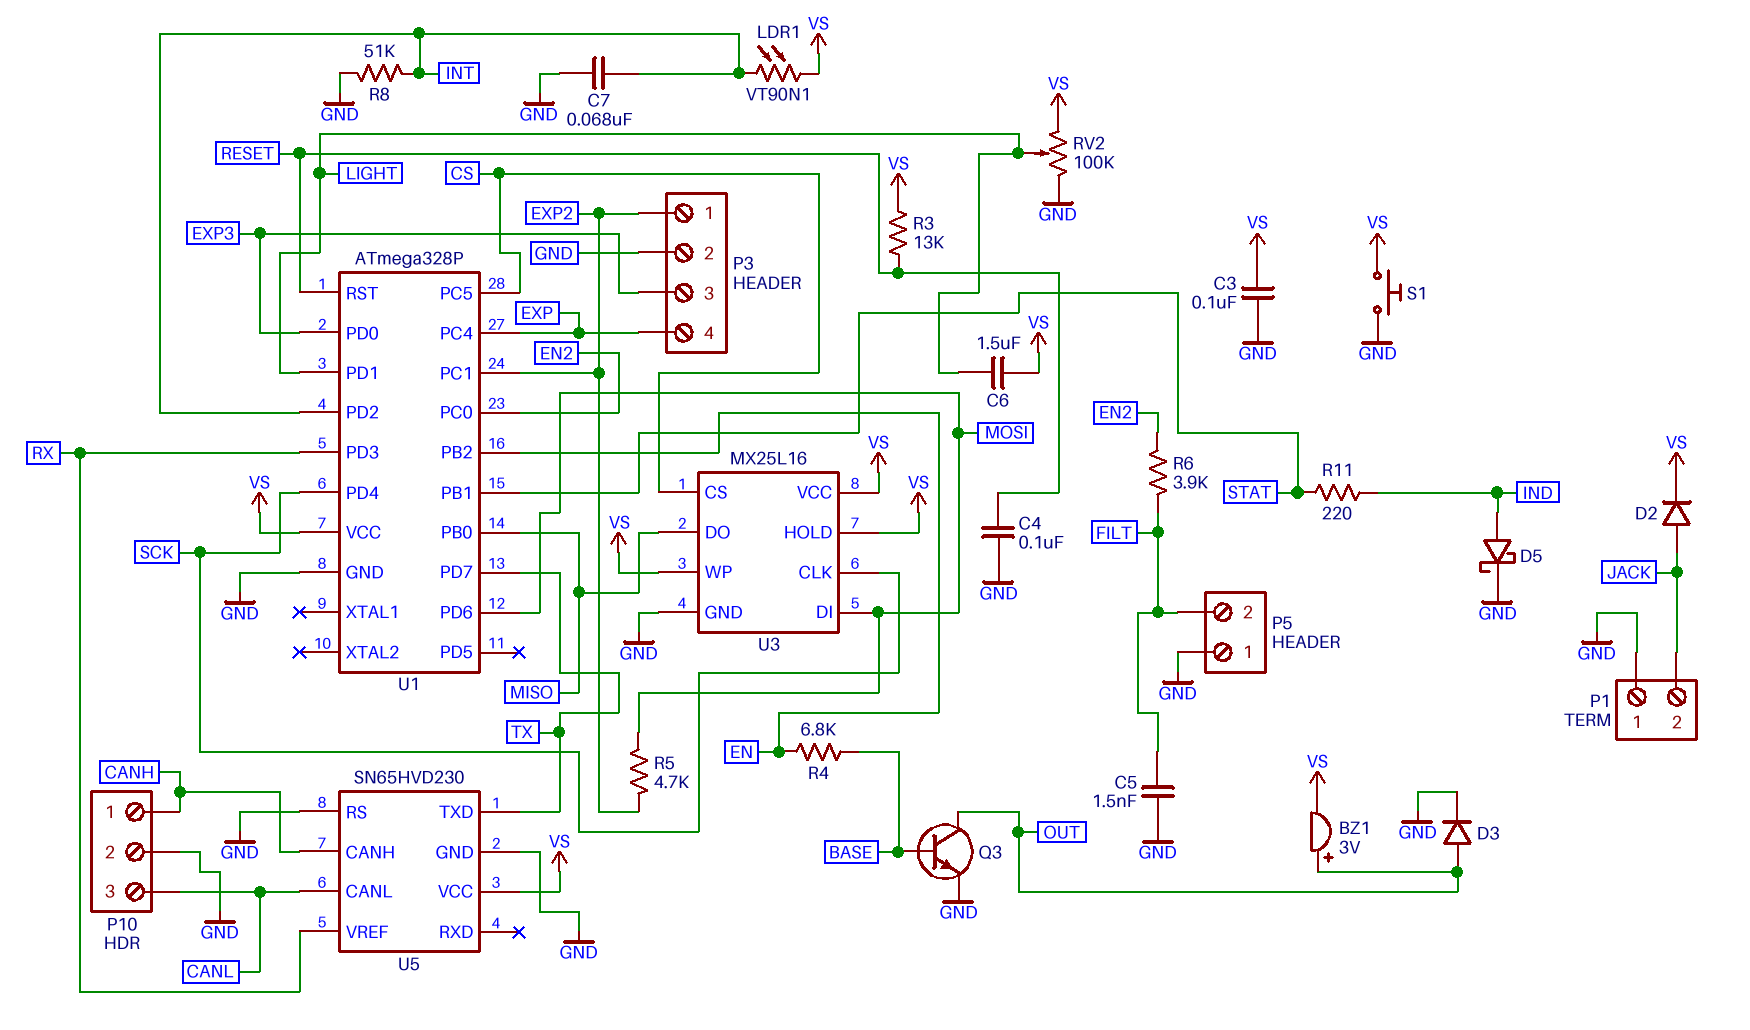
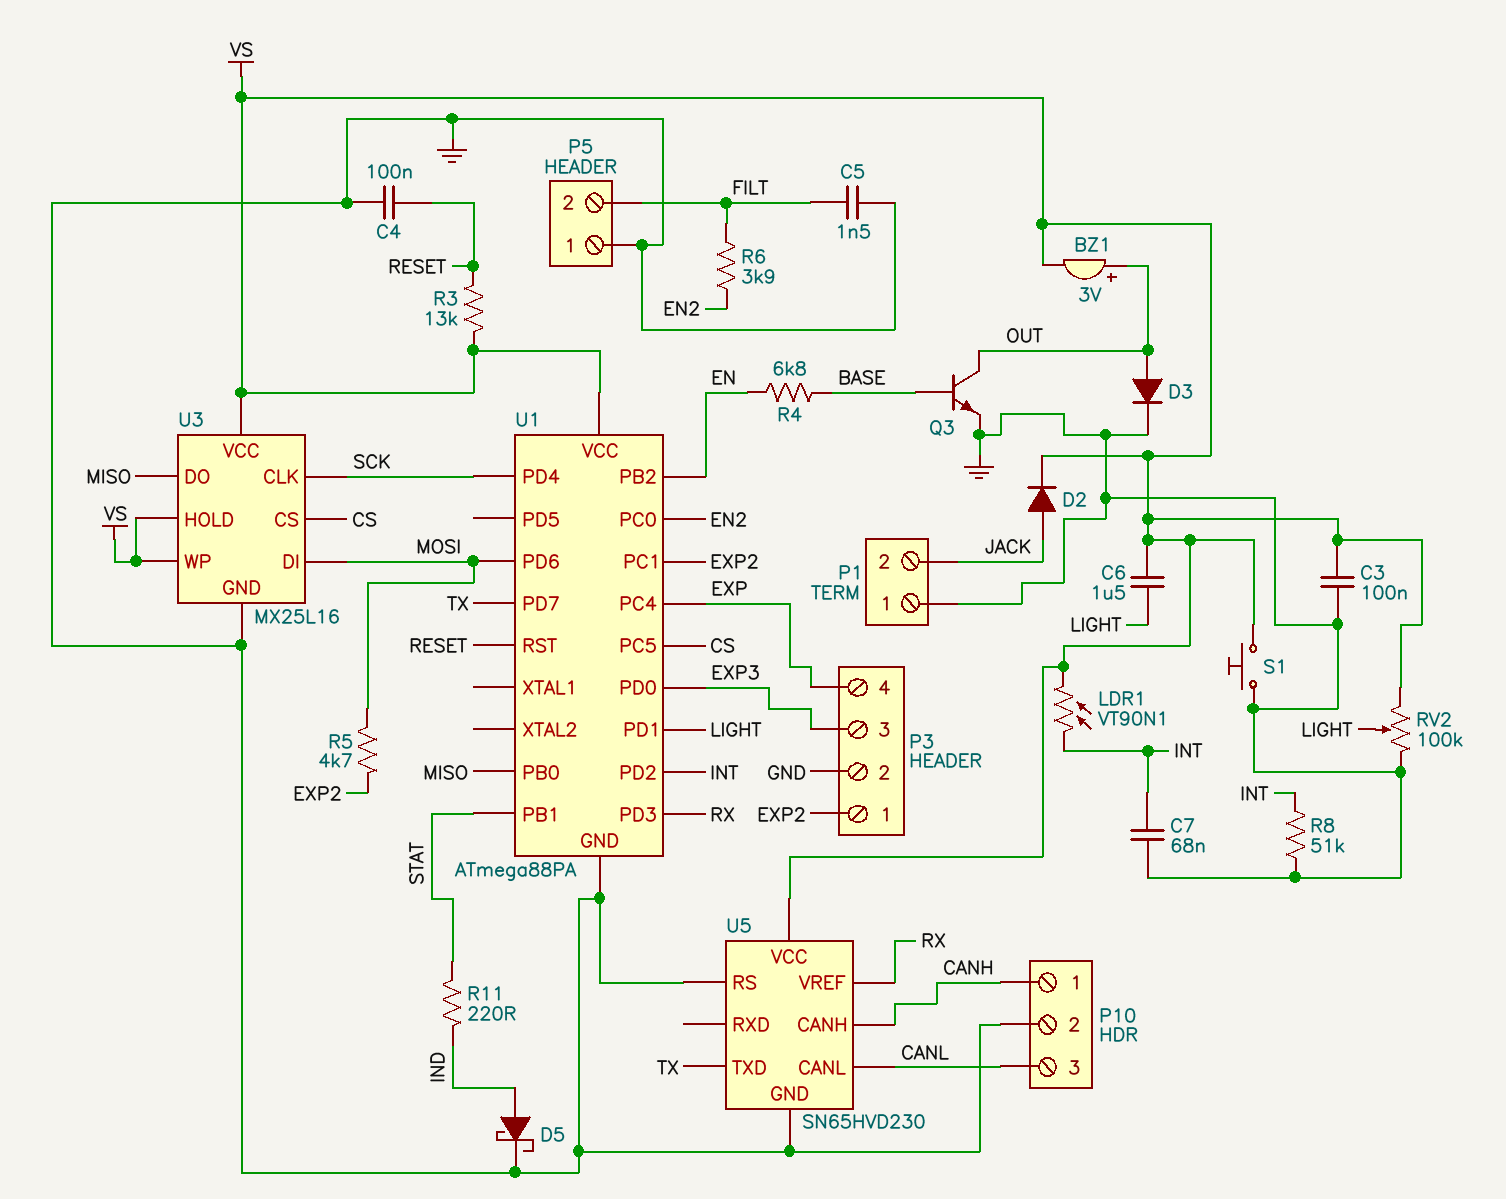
U1: ATmega328P -> ATmega88PA

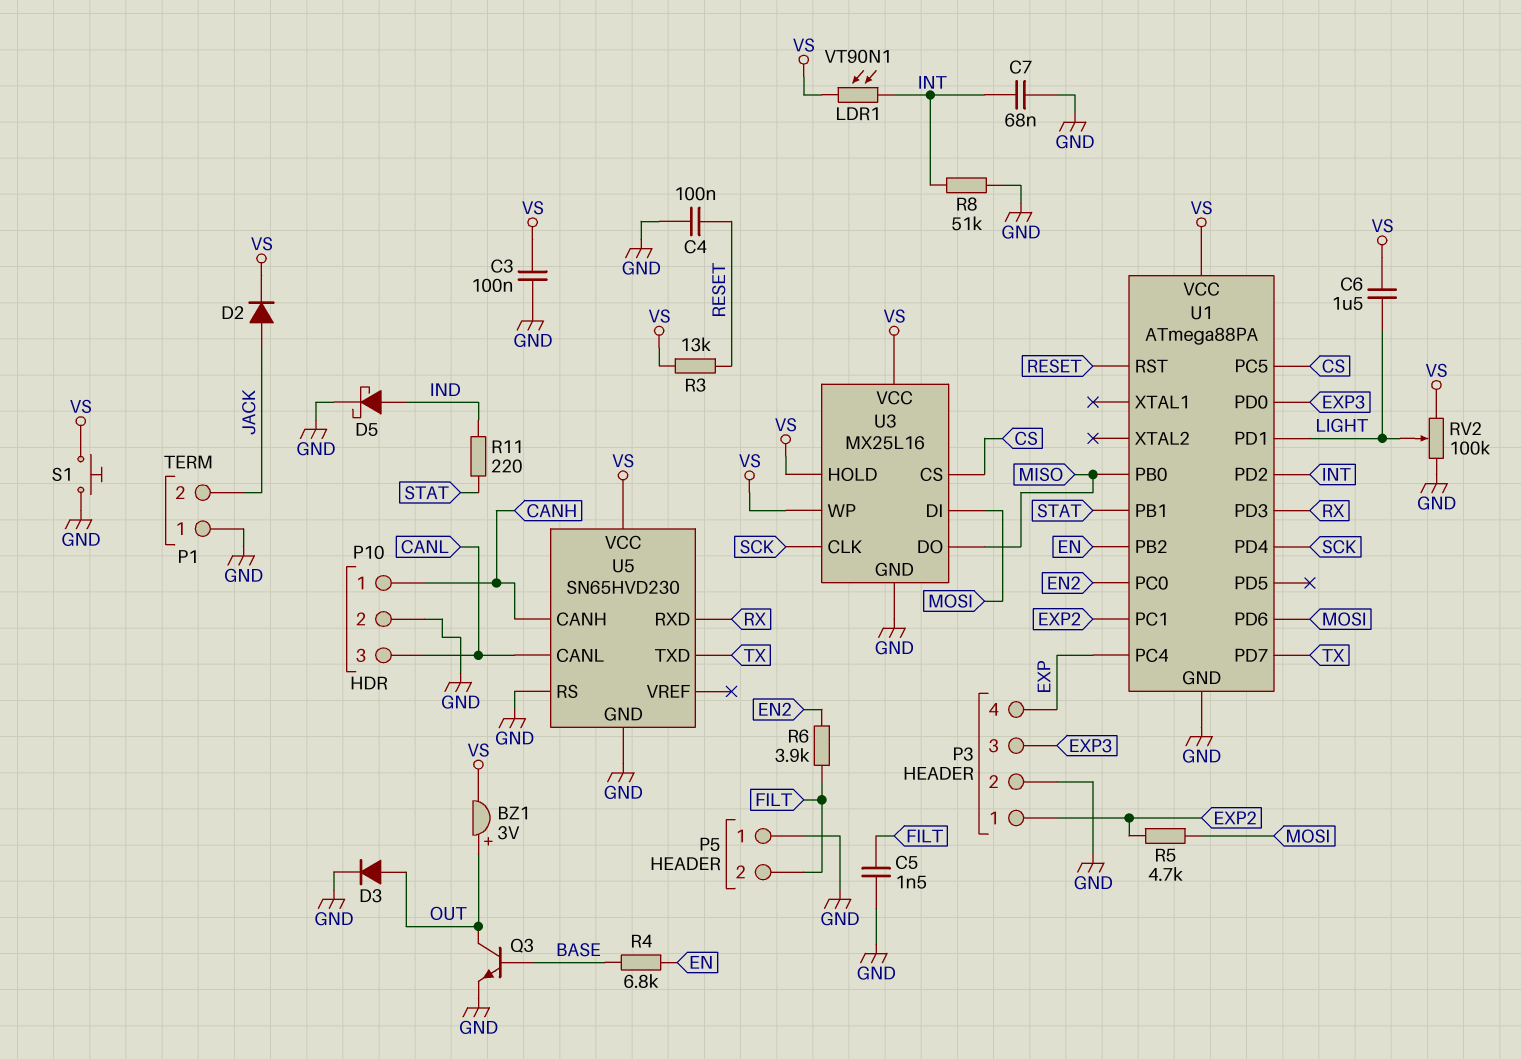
U5 pin RXD: none -> RX
U5 pin VREF: RX -> none

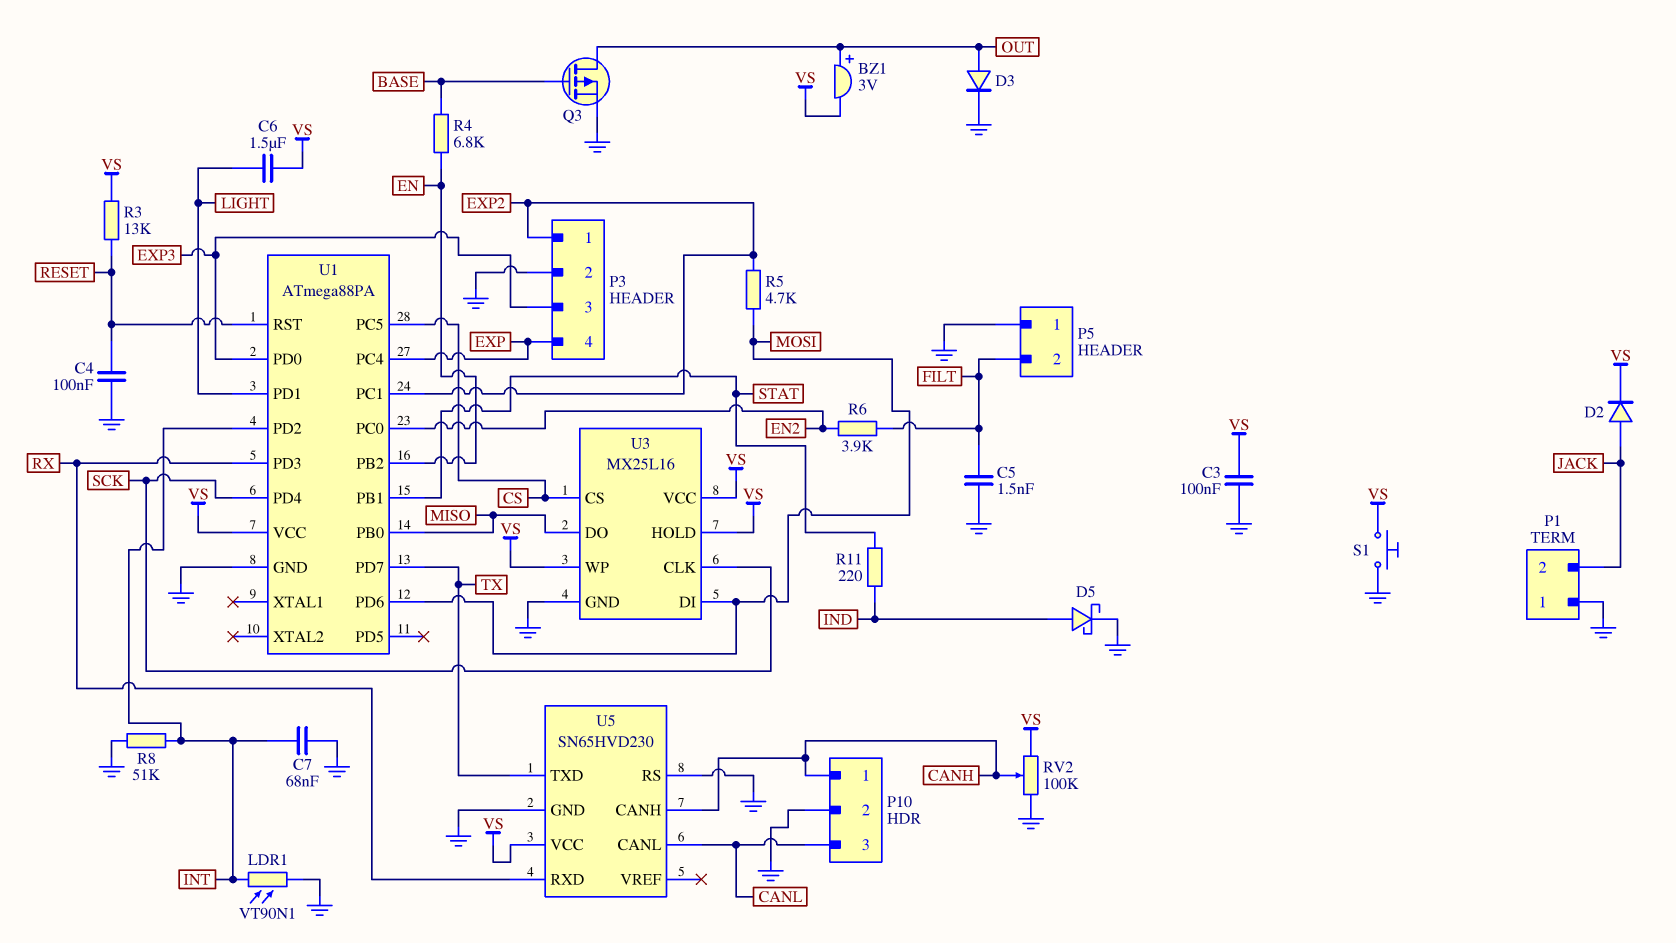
LDR1: VT90N1 (INT, VS) -> VT90N1 (GND, INT)
Q3: NPN (B BASE, C OUT, E GND) -> PMOS (G BASE, D OUT, S GND)
RV2: 100k (GND, VS, wiper LIGHT) -> 100k (GND, VS, wiper CANH)

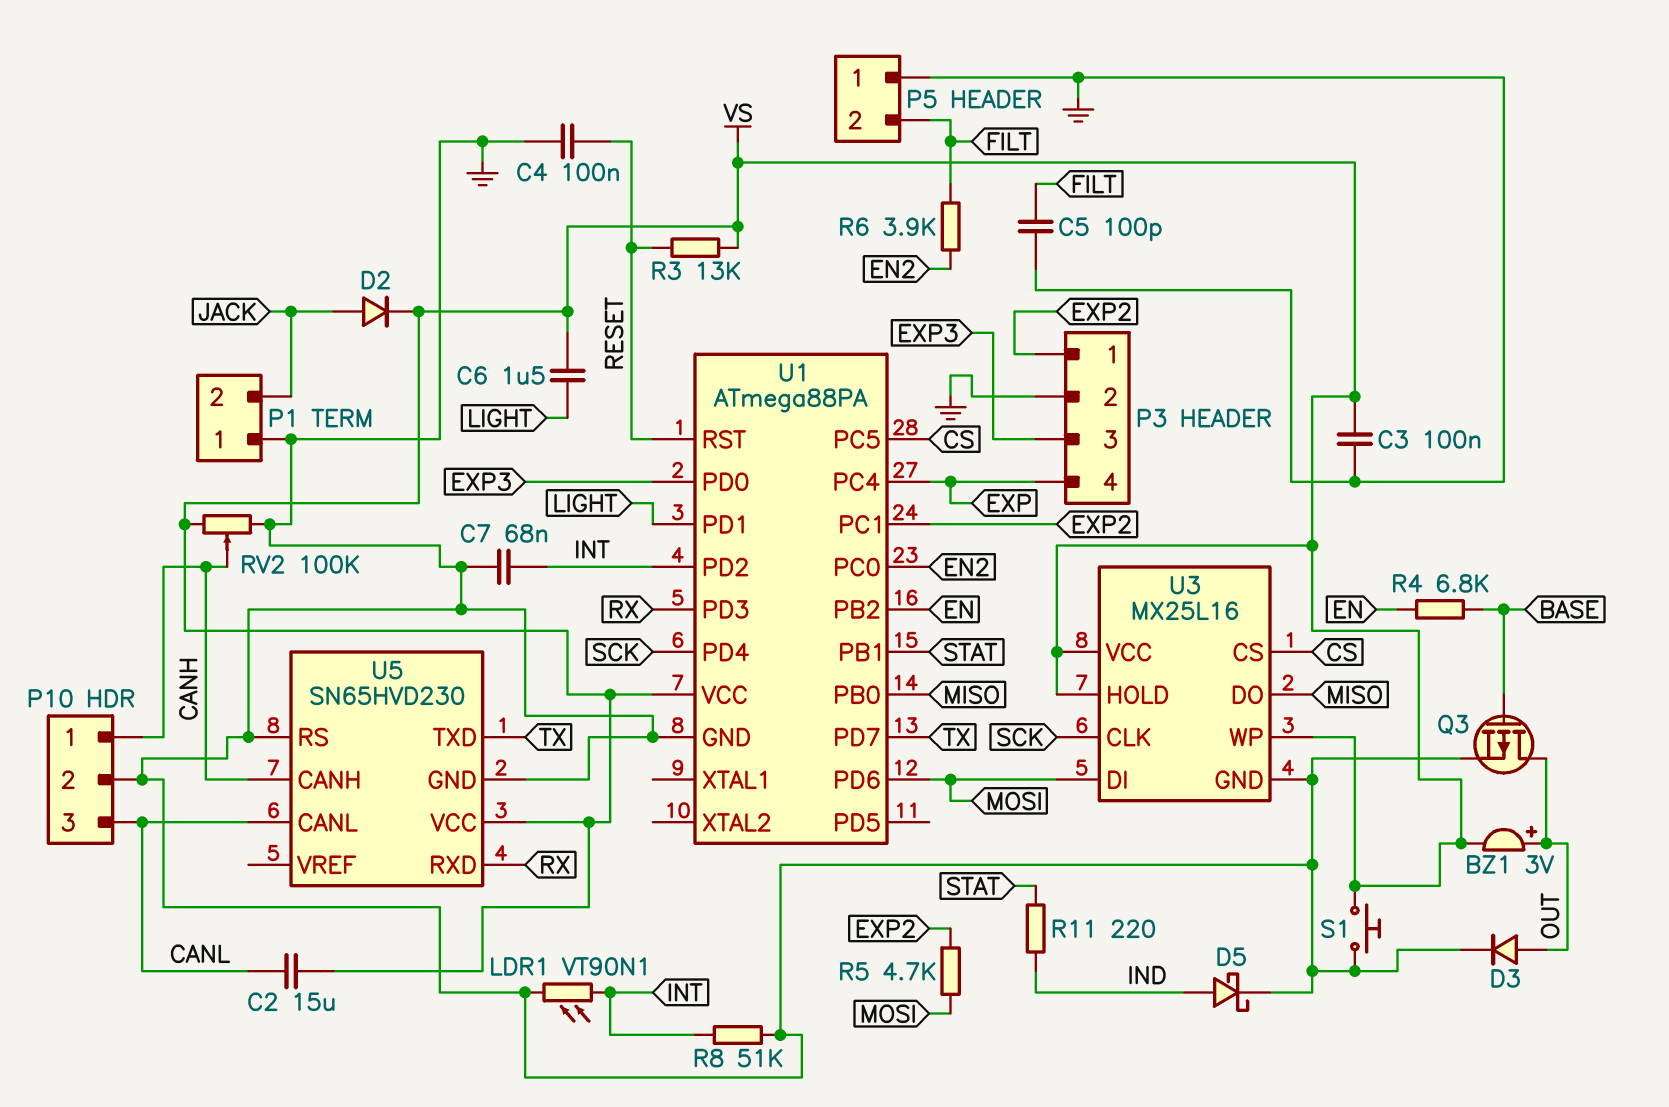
C2: none -> 15uF (CANL, VS)
C5: 1.5nF (FILT, GND) -> 100pF (FILT, GND)

